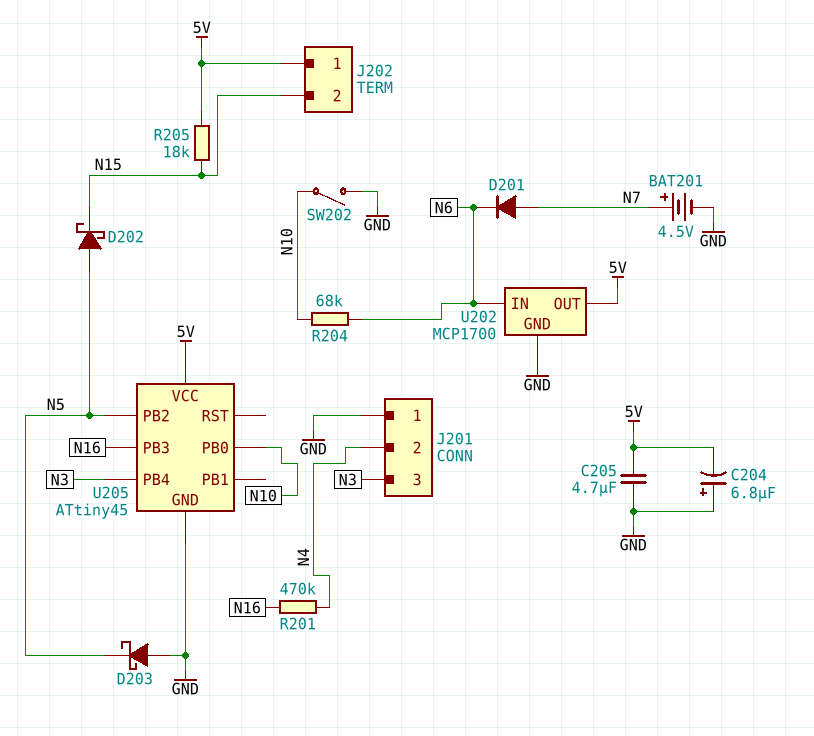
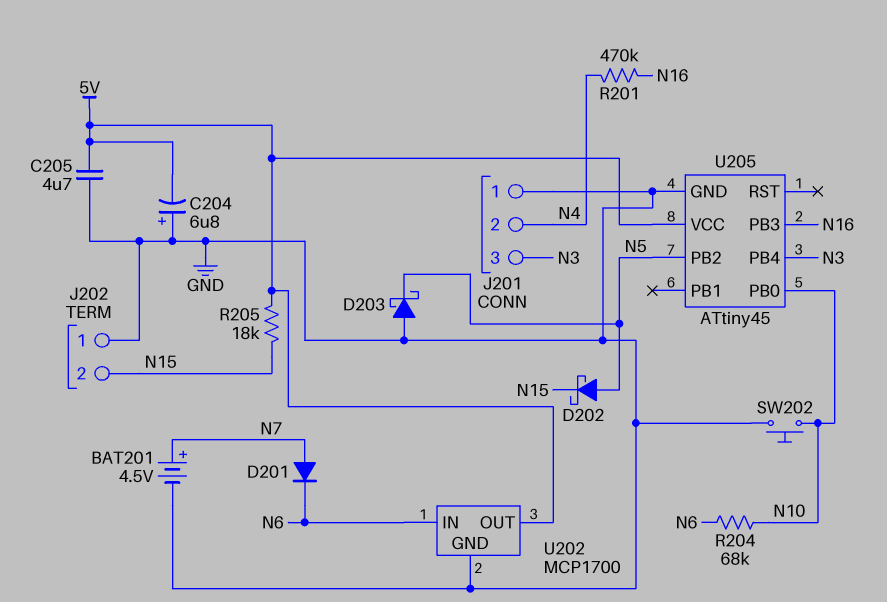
J202 pin 1: 5V -> GND
SW202: switch (GND, N10) -> button (GND, N10)

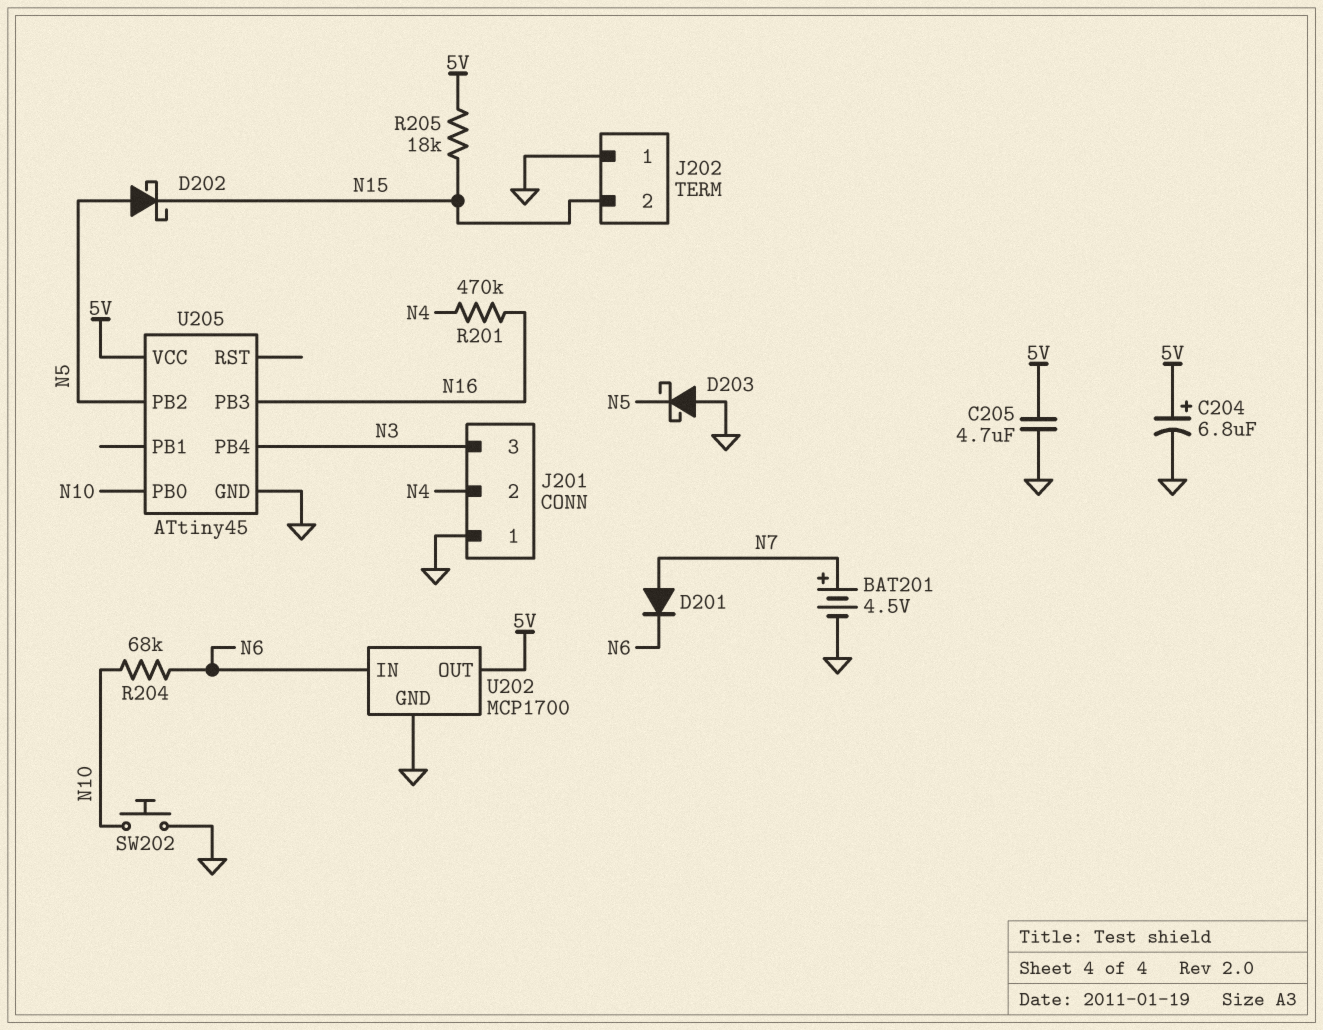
C204: 6.8uF (plus GND, minus 5V) -> 6.8uF (plus 5V, minus GND)

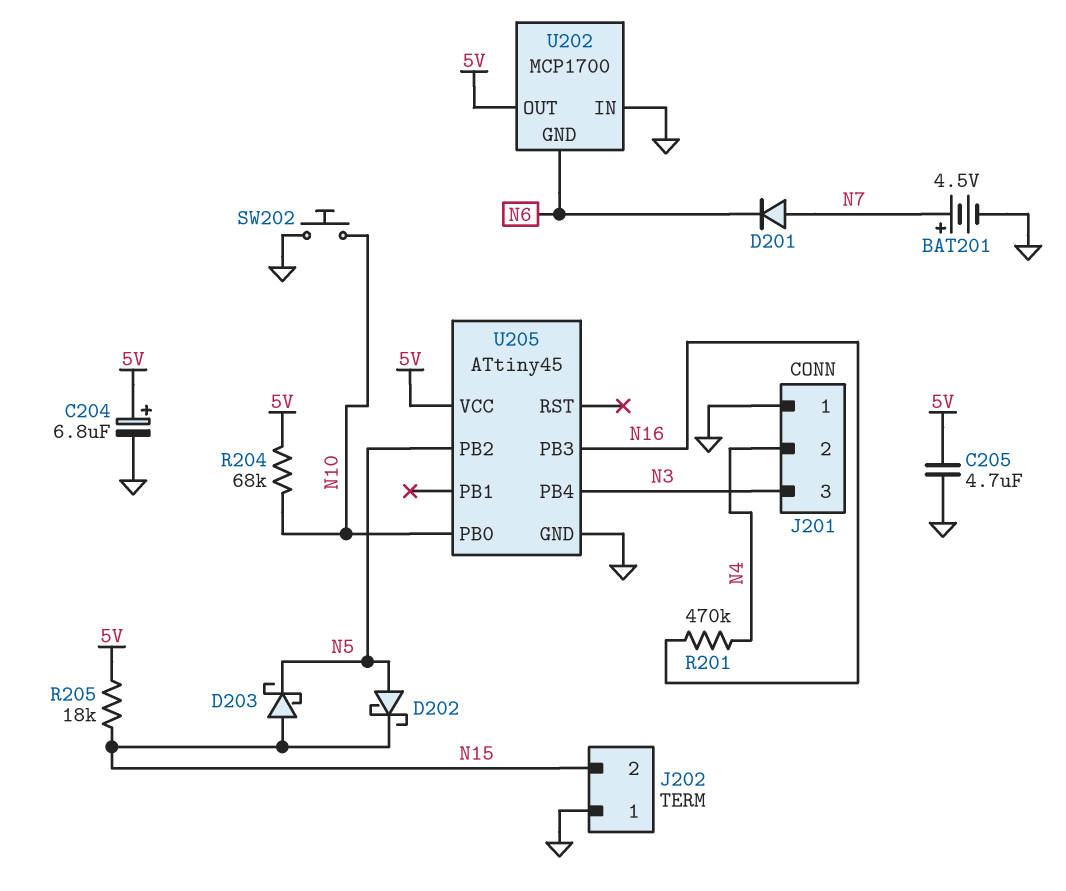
D203: schottky (A GND, K N5) -> schottky (A N15, K N5)
R204: 68k (N6, N10) -> 68k (5V, N10)
U202 pin GND: GND -> N6
U202 pin IN: N6 -> GND

